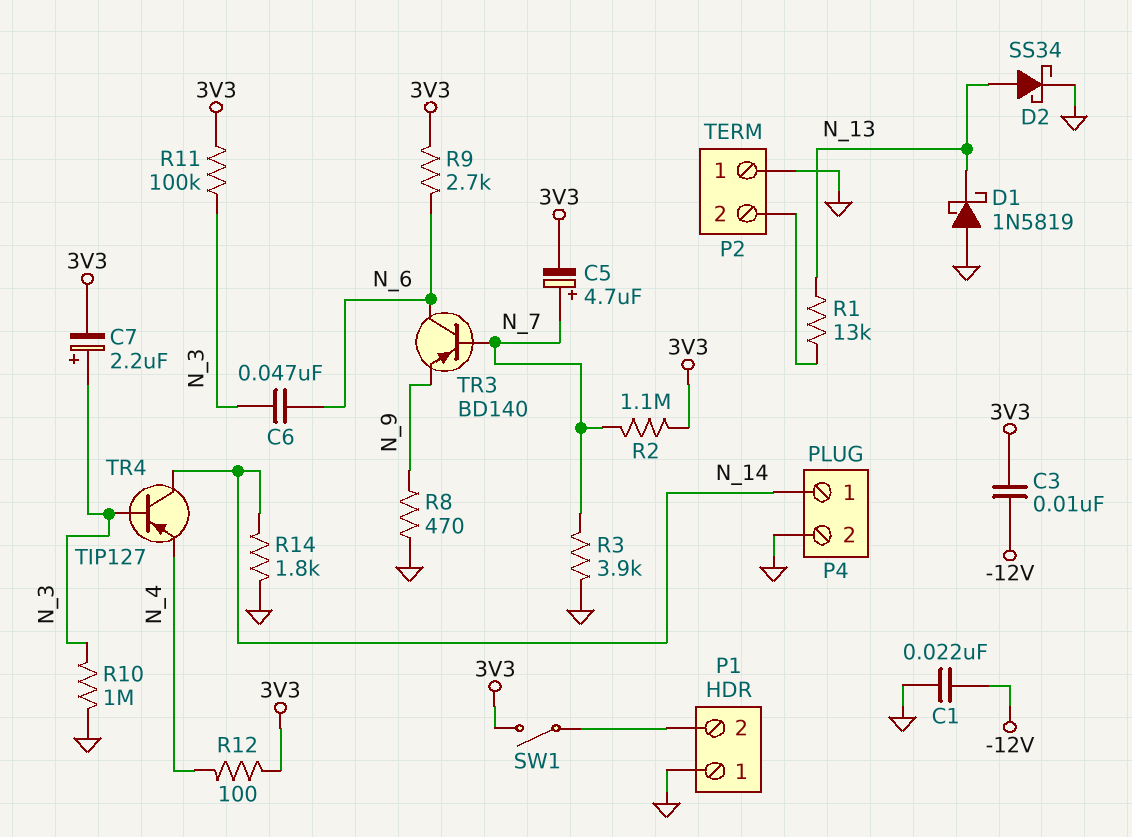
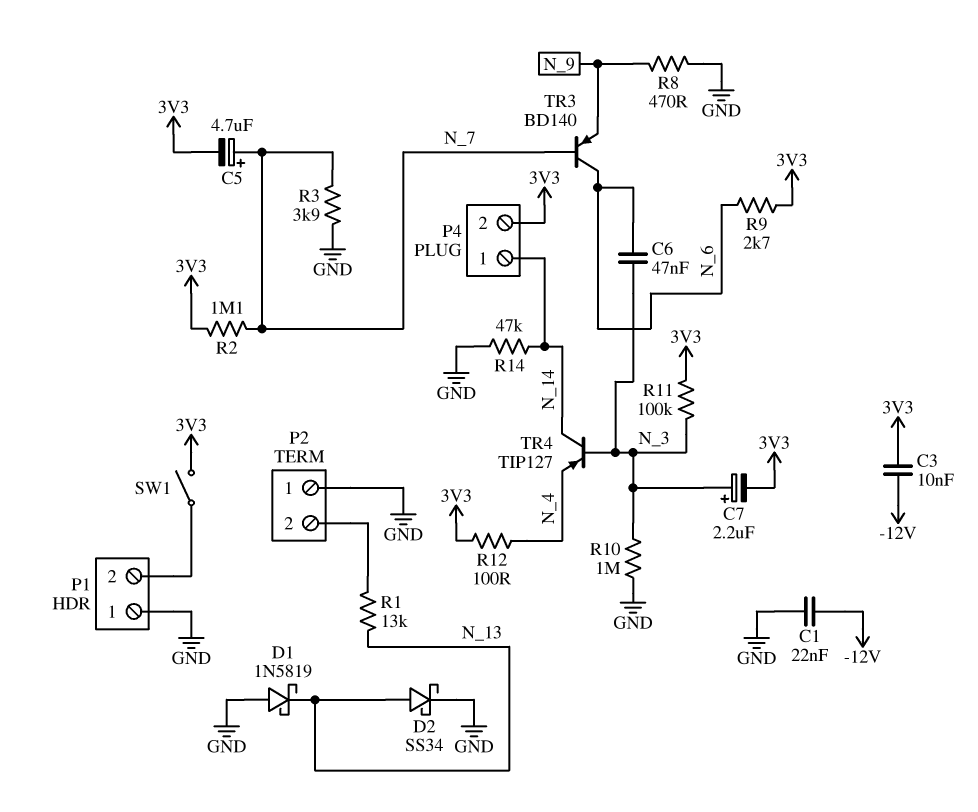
P4 pin 2: GND -> 3V3
R14: 1.8k (GND, N_14) -> 47k (GND, N_14)

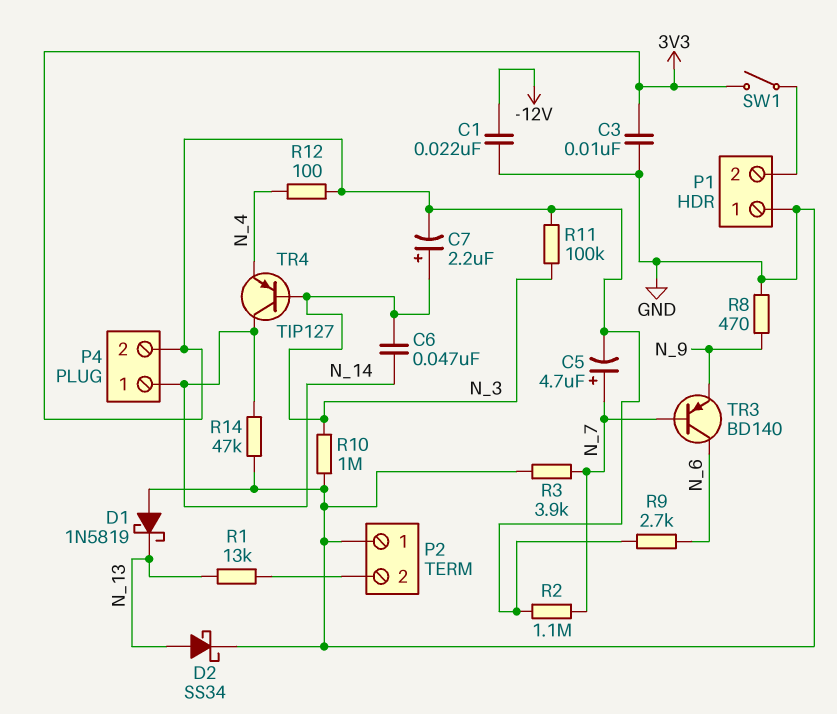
C3: 10nF (-12V, 3V3) -> 10nF (3V3, GND)
C6: 47nF (N_3, N_6) -> 47nF (N_3, N_14)

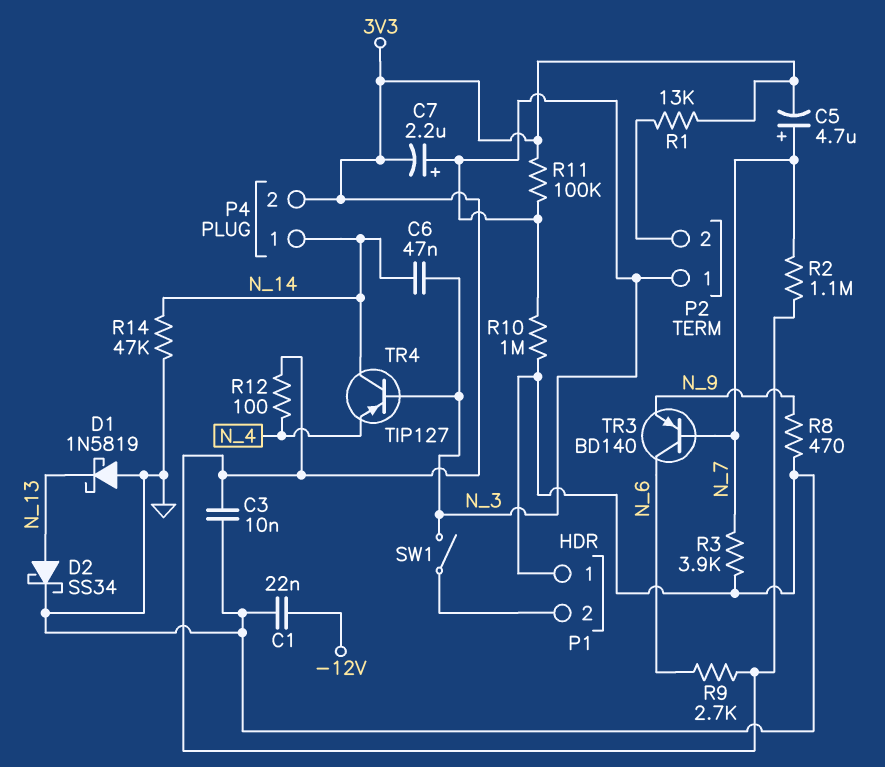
P2 pin 1: GND -> N_3
R1: 13k (N_13, P2/2) -> 13k (3V3, P2/2)
SW1: switch (3V3, P1/2) -> switch (N_3, P1/2)

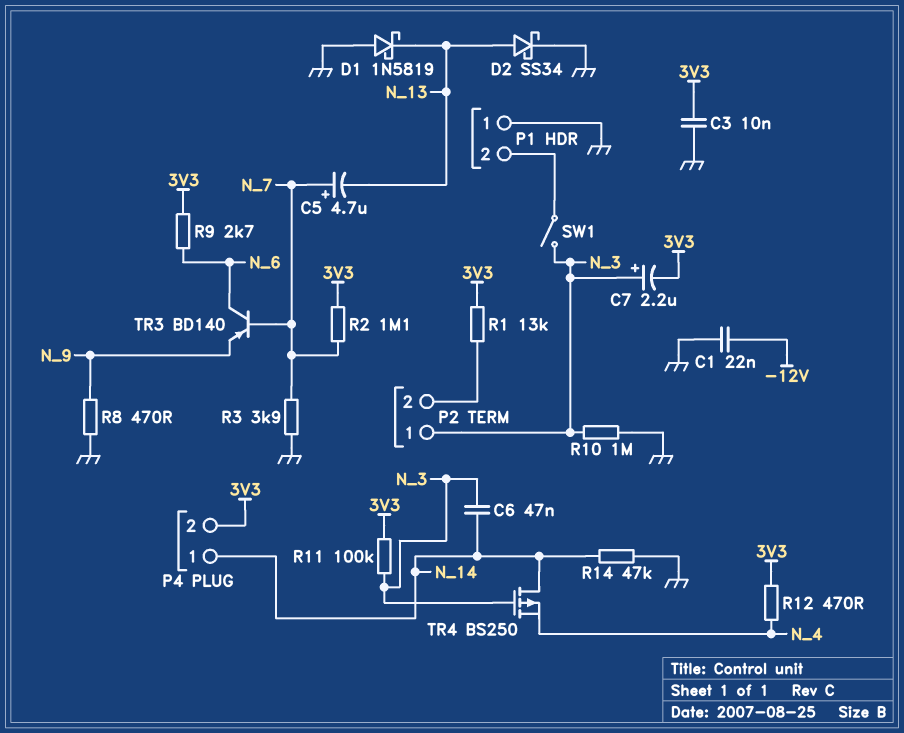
C5: 4.7uF (plus N_7, minus 3V3) -> 4.7uF (plus N_7, minus N_13)
R12: 100 (3V3, N_4) -> 470 (3V3, N_4)
TR4: PNP TIP127 (B N_3, C N_14, E N_4) -> PMOS BS250 (G N_3, D N_14, S N_4)

